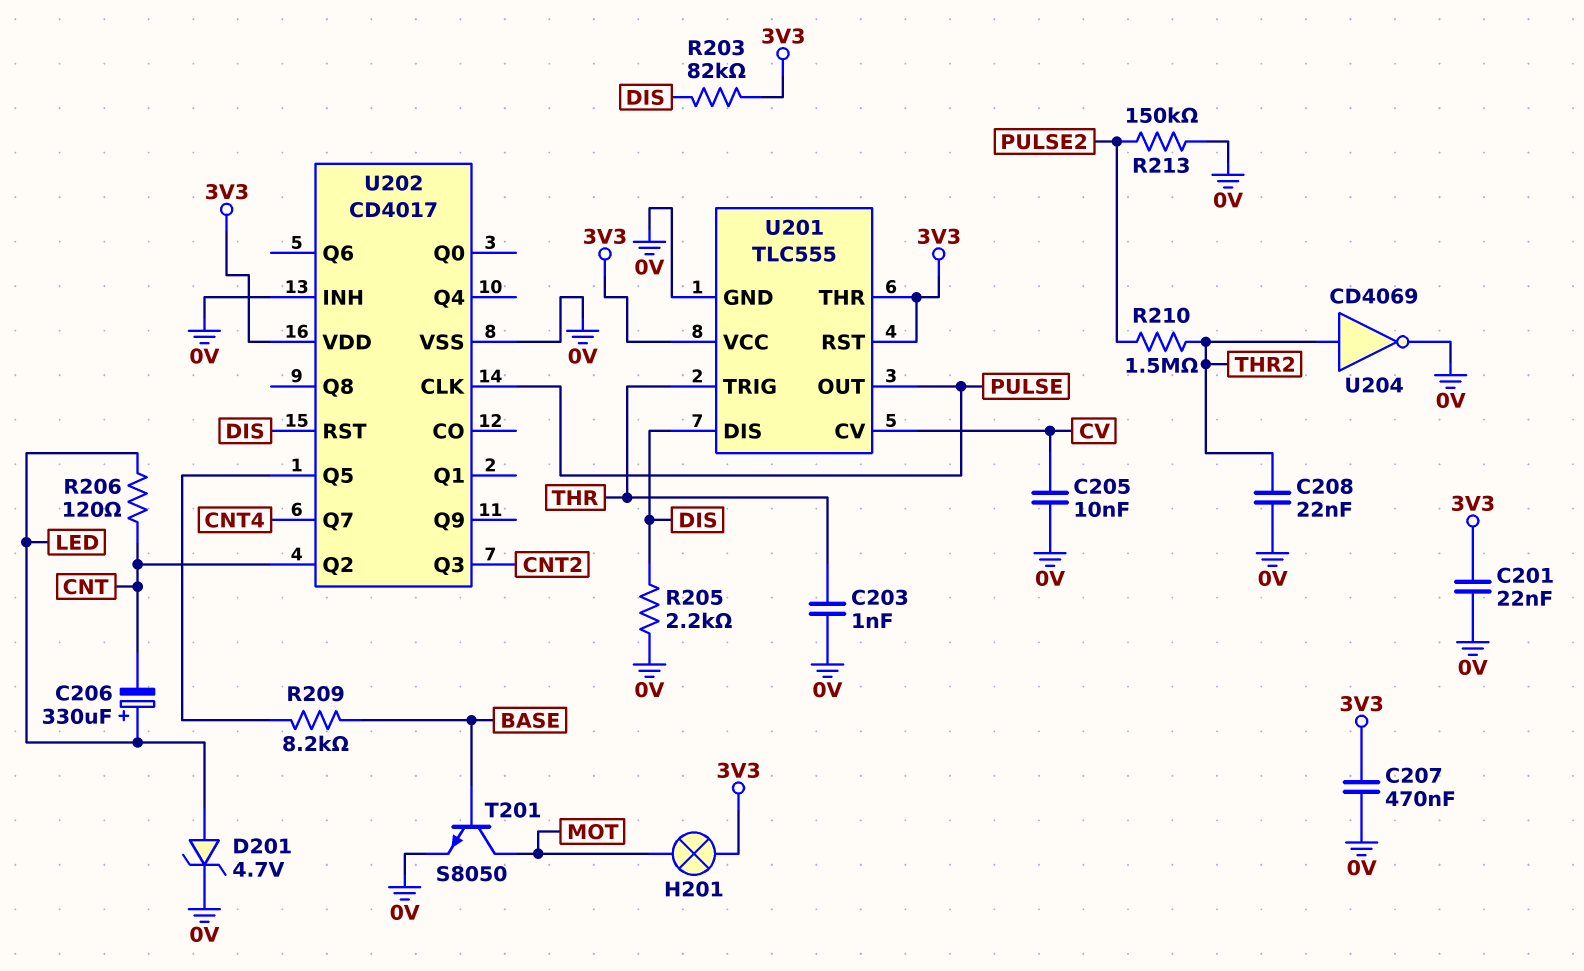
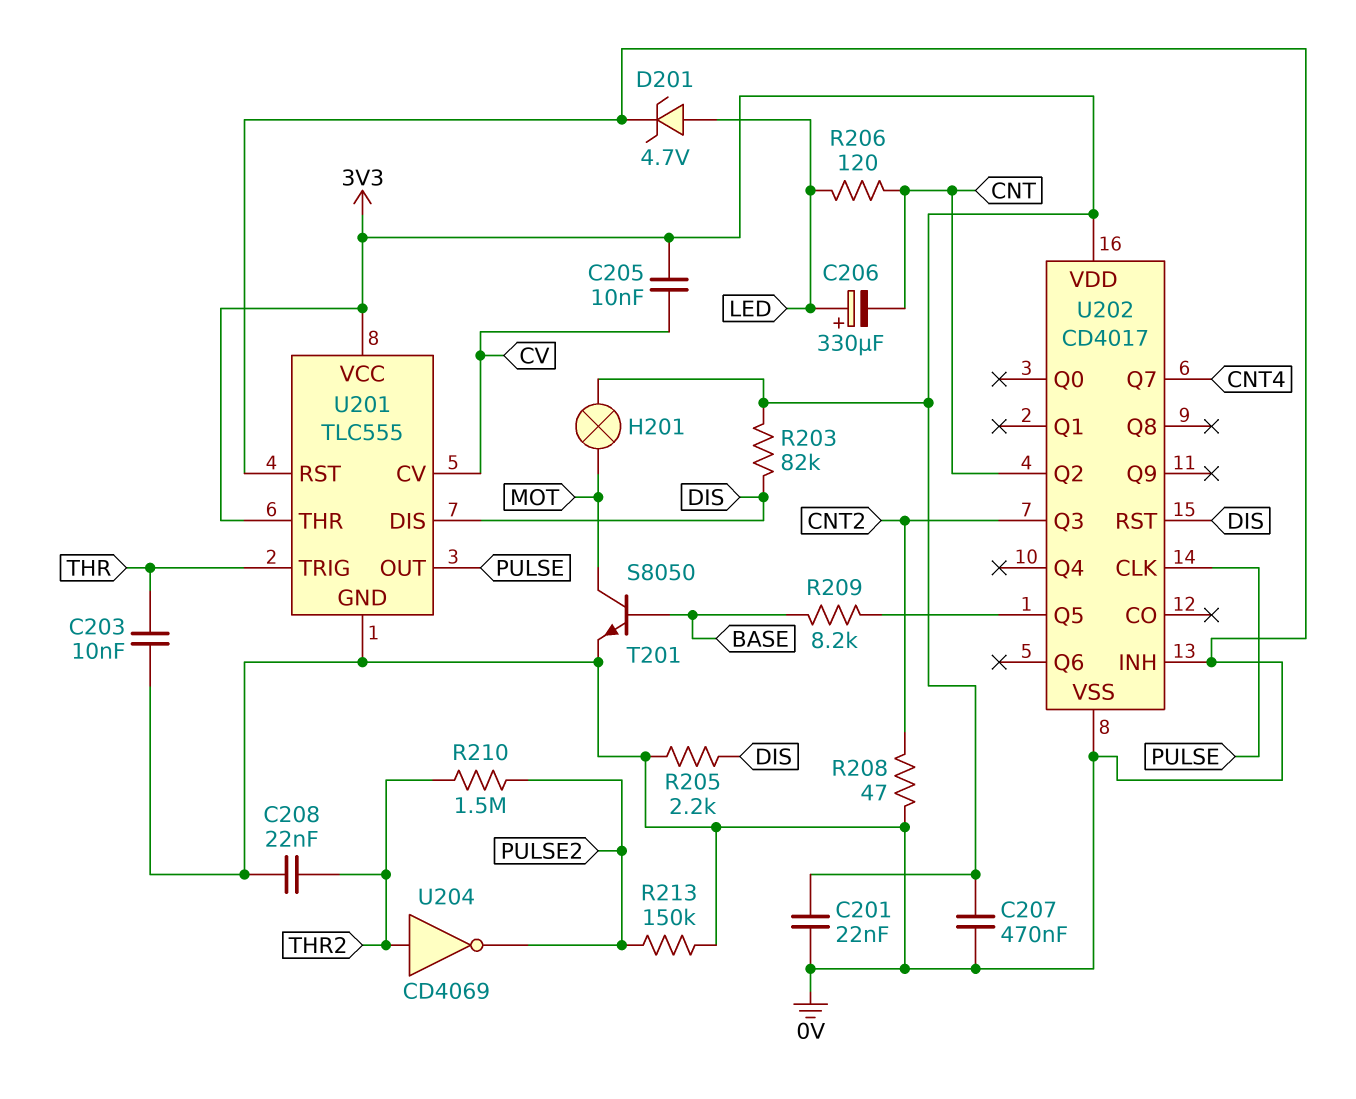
C203: 1nF (0V, THR) -> 10nF (0V, THR)
C205: 10nF (0V, CV) -> 10nF (3V3, CV)
R208: none -> 47 (0V, CNT2)
U201 pin RST: 3V3 -> 0V
U204: NOT CD4069 (in THR2, out 0V) -> NOT CD4069 (in THR2, out PULSE2)

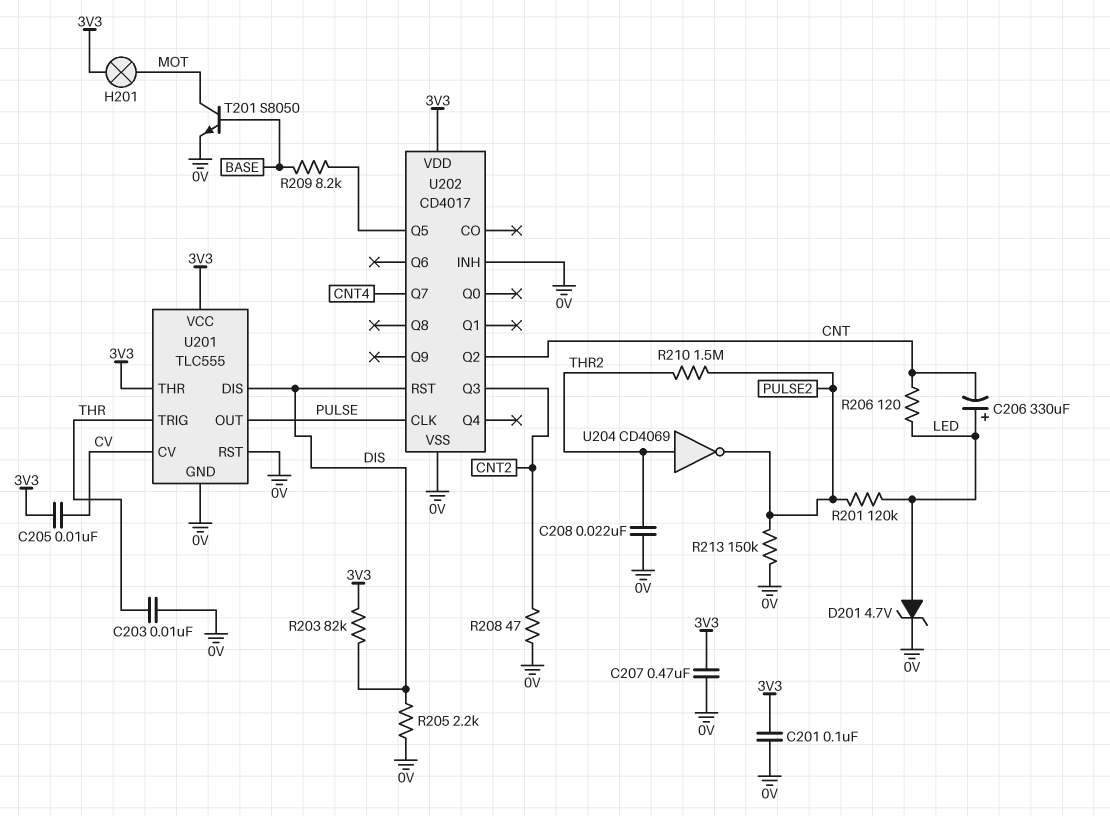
C201: 22nF (0V, 3V3) -> 100nF (0V, 3V3)
R201: none -> 120k (LED, PULSE2)

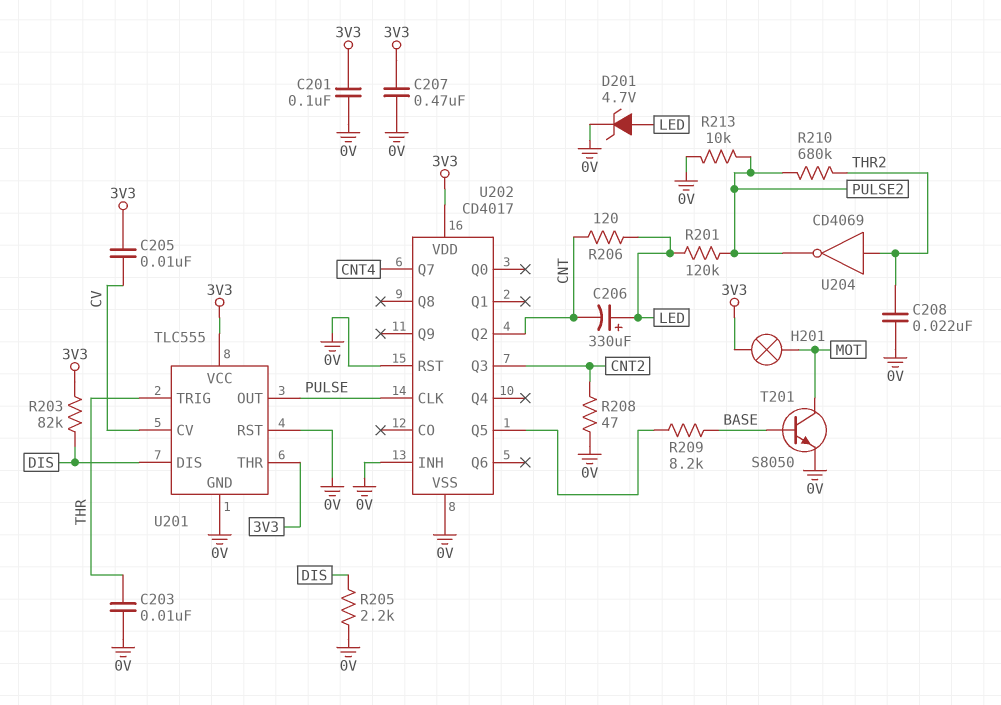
R210: 1.5M (PULSE2, THR2) -> 680k (PULSE2, THR2)
R213: 150k (0V, PULSE2) -> 10k (0V, PULSE2)
U202 pin RST: DIS -> 0V

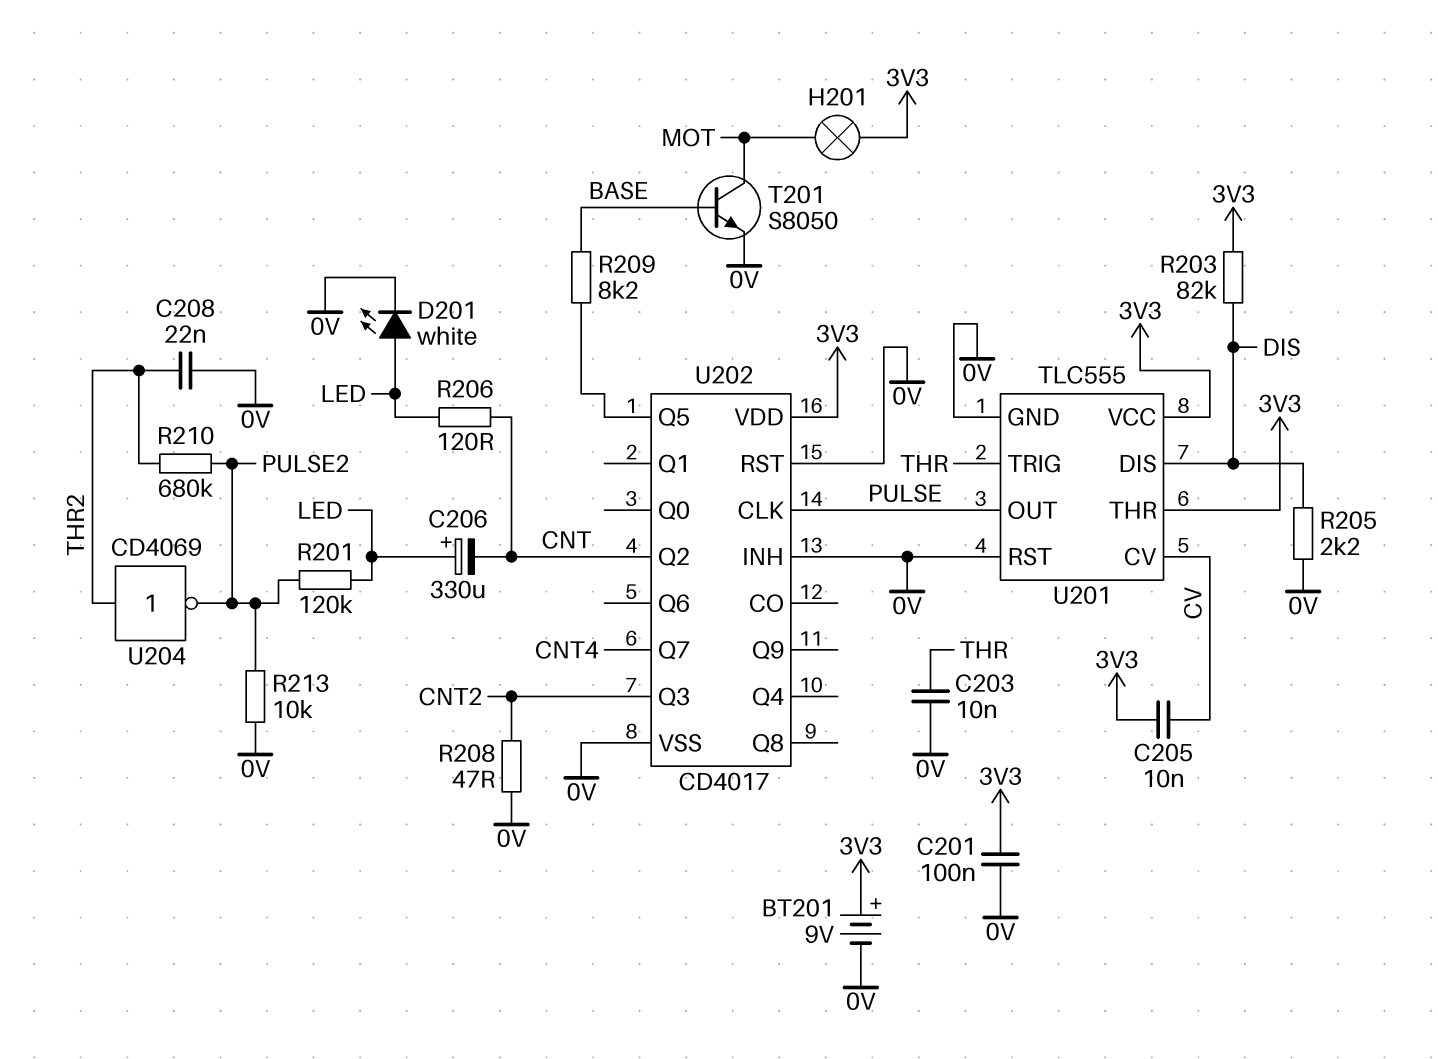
BT201: none -> 9V (plus 3V3, minus 0V)
C207: 470nF (0V, 3V3) -> none
D201: zener 4.7V (A LED, K 0V) -> LED white (A LED, K 0V)

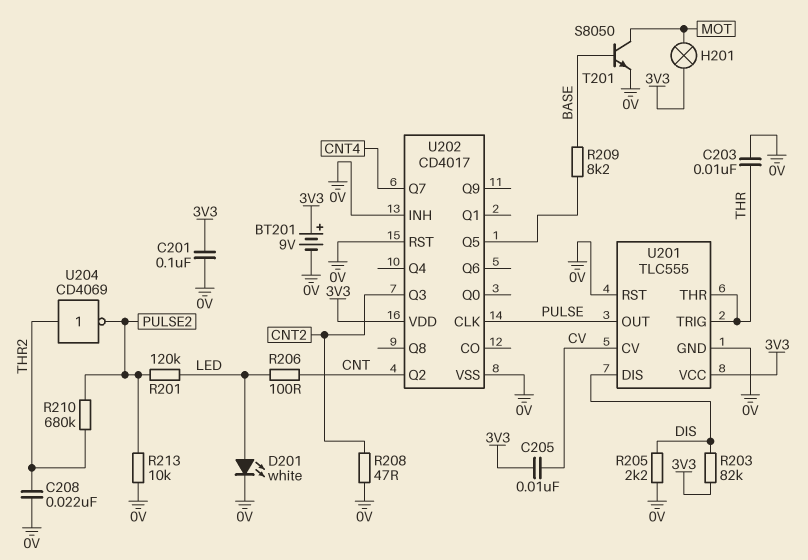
C206: 330uF (plus LED, minus CNT) -> none
R206: 120 (CNT, LED) -> 100 (CNT, LED)
U201 pin THR: 3V3 -> THR

